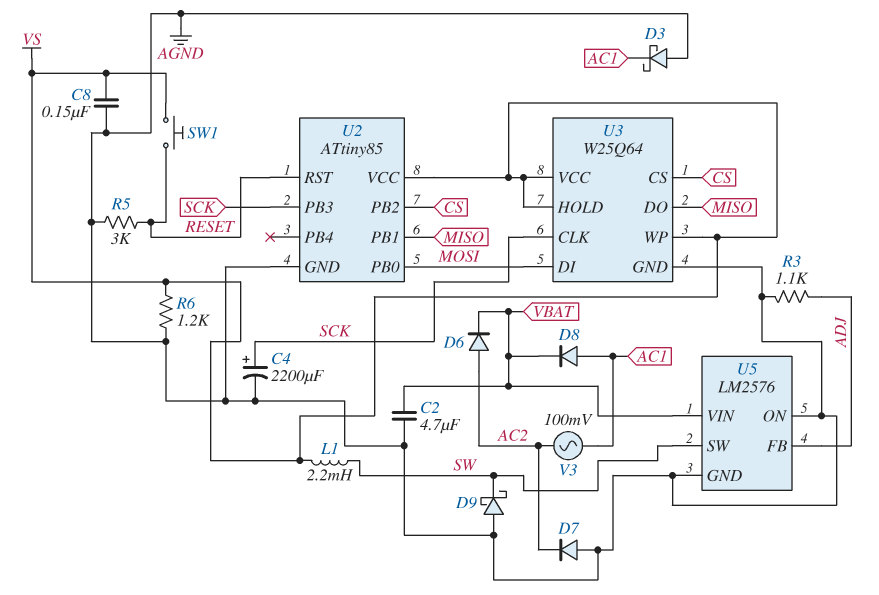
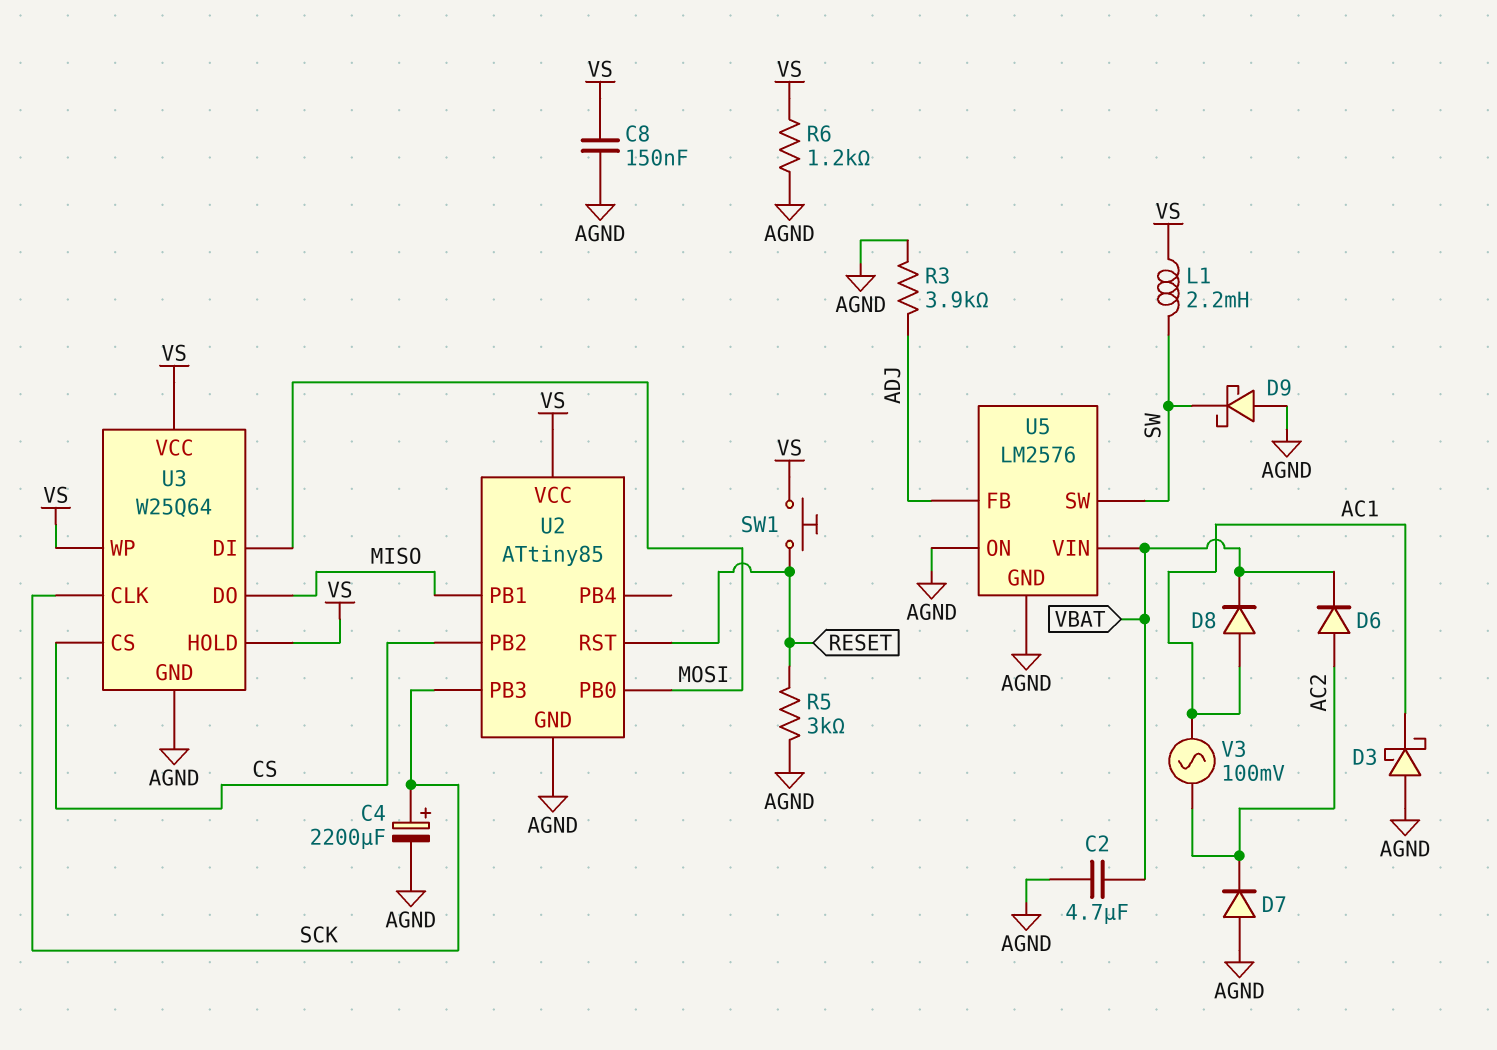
R3: 1.1k (ADJ, AGND) -> 3.9k (ADJ, AGND)

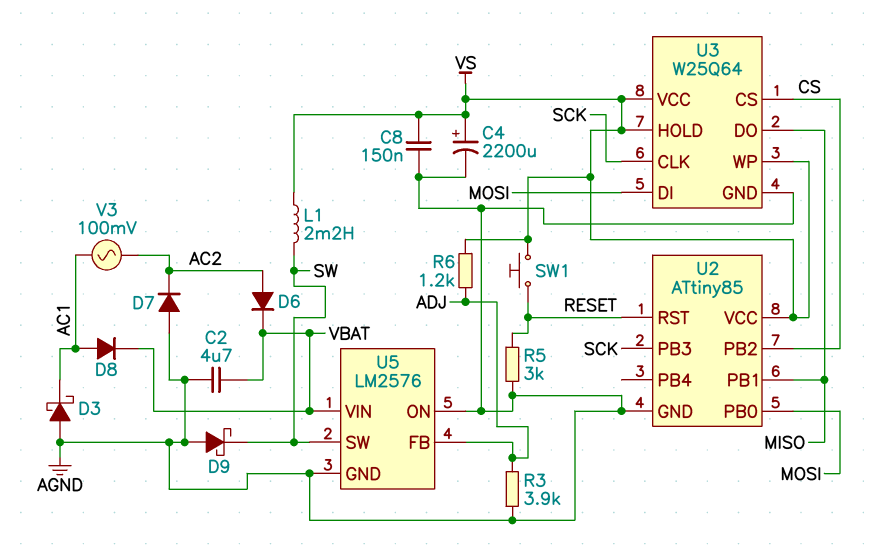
C4: 2200uF (plus SCK, minus AGND) -> 2200uF (plus VS, minus AGND)
R6: 1.2k (AGND, VS) -> 1.2k (ADJ, VS)

